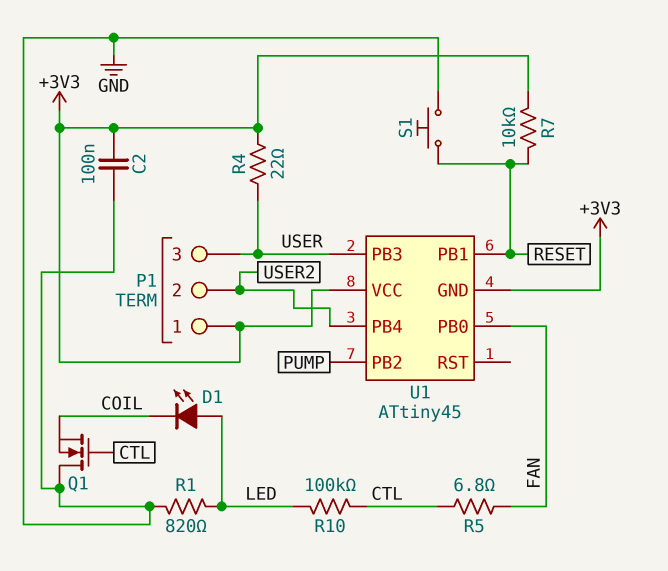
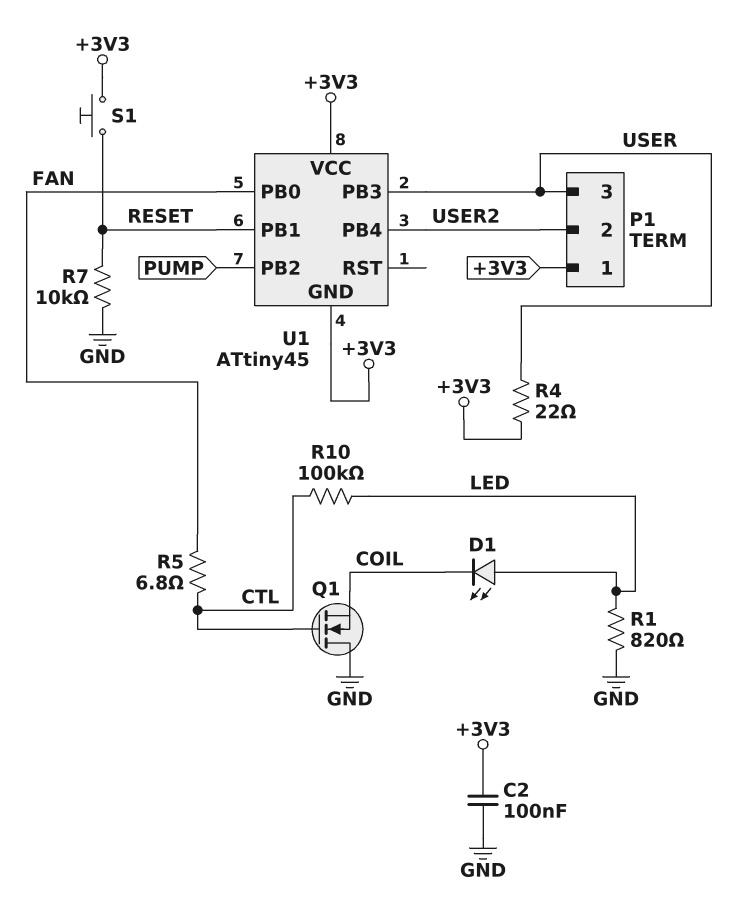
R7: 10k (+3V3, RESET) -> 10k (GND, RESET)
S1: button (GND, RESET) -> button (+3V3, RESET)

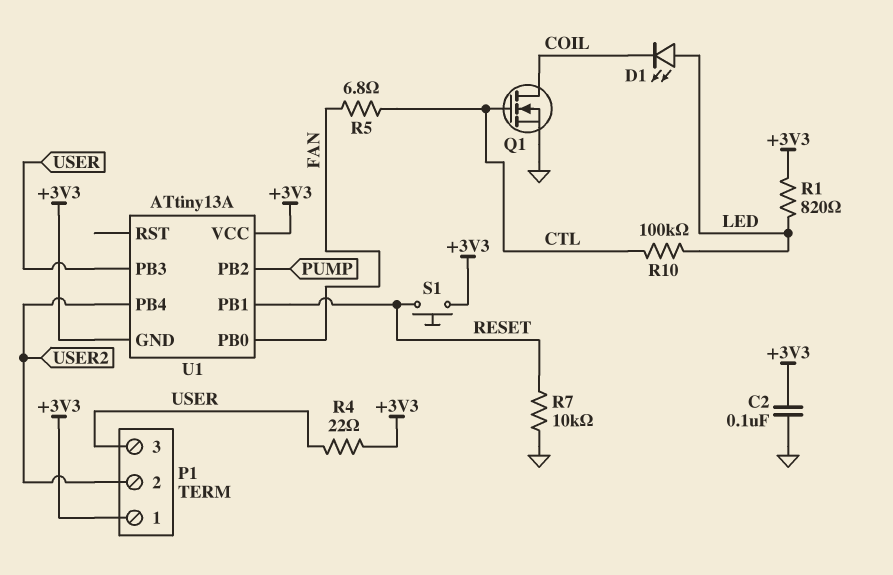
Q1: NMOS (G CTL, D GND, S COIL) -> NMOS (G CTL, D COIL, S GND)
R1: 820 (GND, LED) -> 820 (+3V3, LED)
U1: ATtiny45 -> ATtiny13A

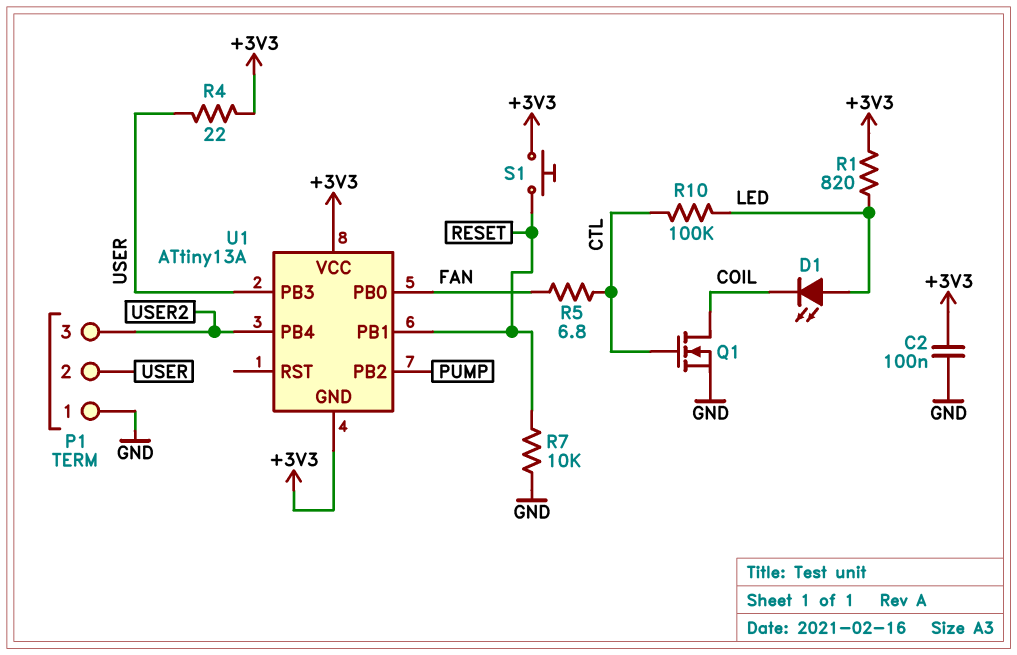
P1 pin 1: +3V3 -> GND
P1 pin 2: USER2 -> USER
P1 pin 3: USER -> USER2

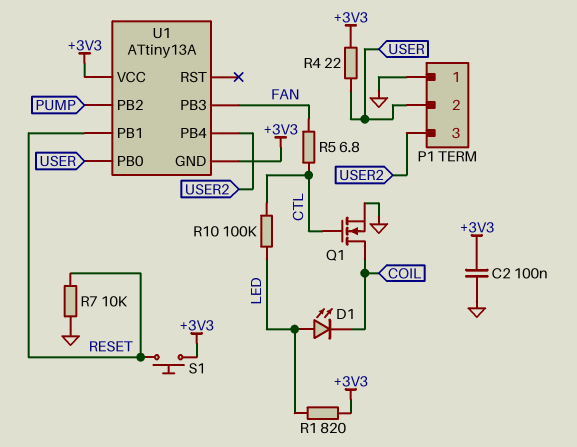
U1 pin PB0: FAN -> USER
U1 pin PB3: USER -> FAN

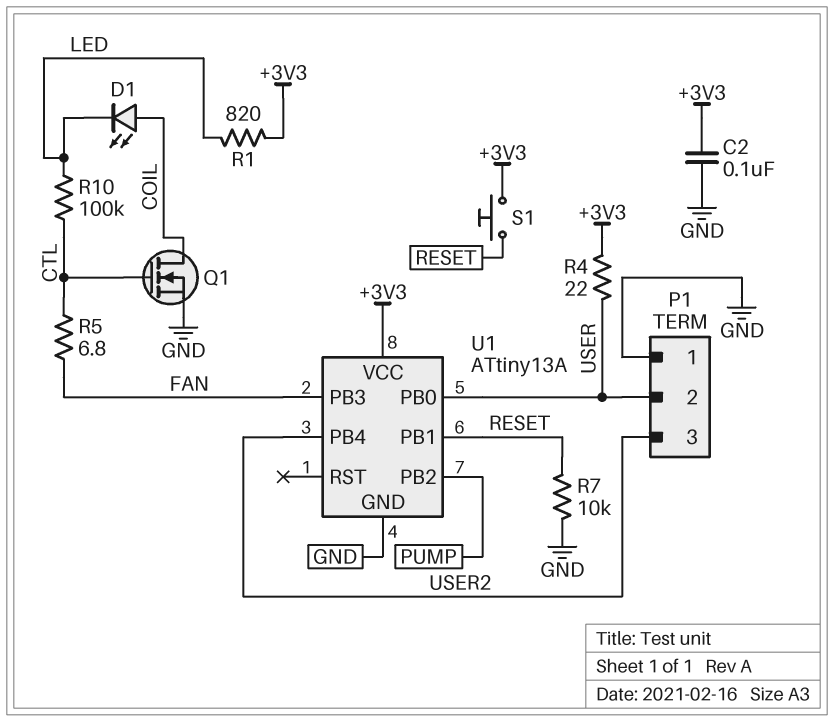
D1: LED (A LED, K COIL) -> LED (A COIL, K LED)
U1 pin GND: +3V3 -> GND

